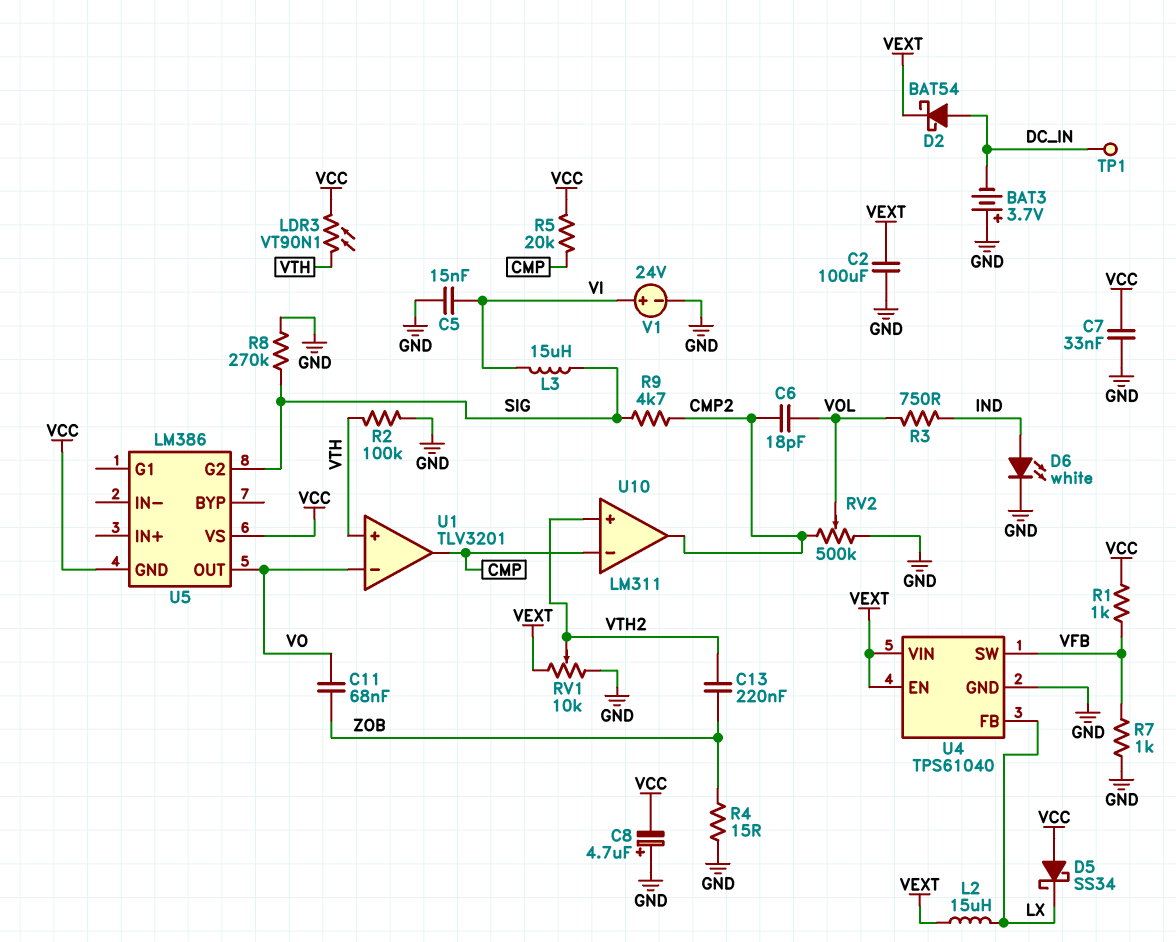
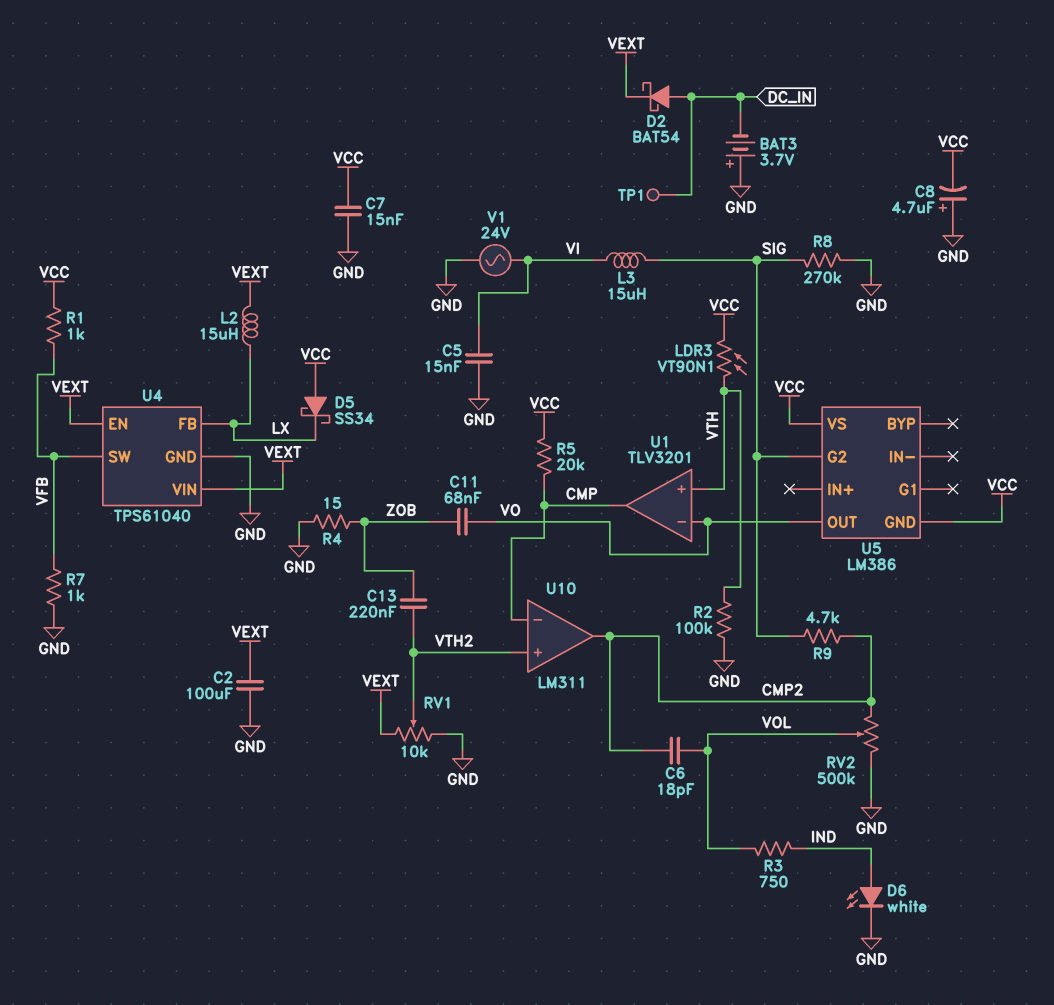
C7: 33nF (GND, VCC) -> 15nF (GND, VCC)
V1: 24V (plus VI, minus GND) -> AC 24V (GND, VI)

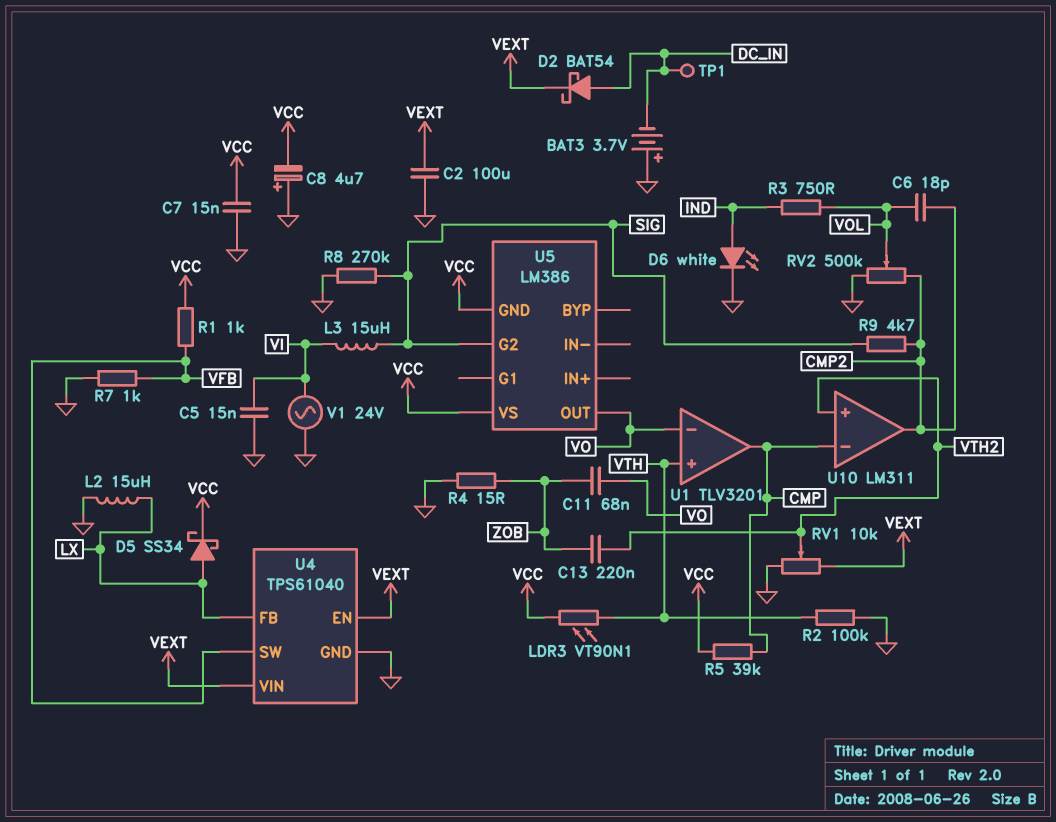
D5: schottky SS34 (A VCC, K LX) -> schottky SS34 (A LX, K VCC)
L2: 15uH (LX, VEXT) -> 15uH (GND, LX)
R5: 20k (CMP, VCC) -> 39k (CMP, VCC)

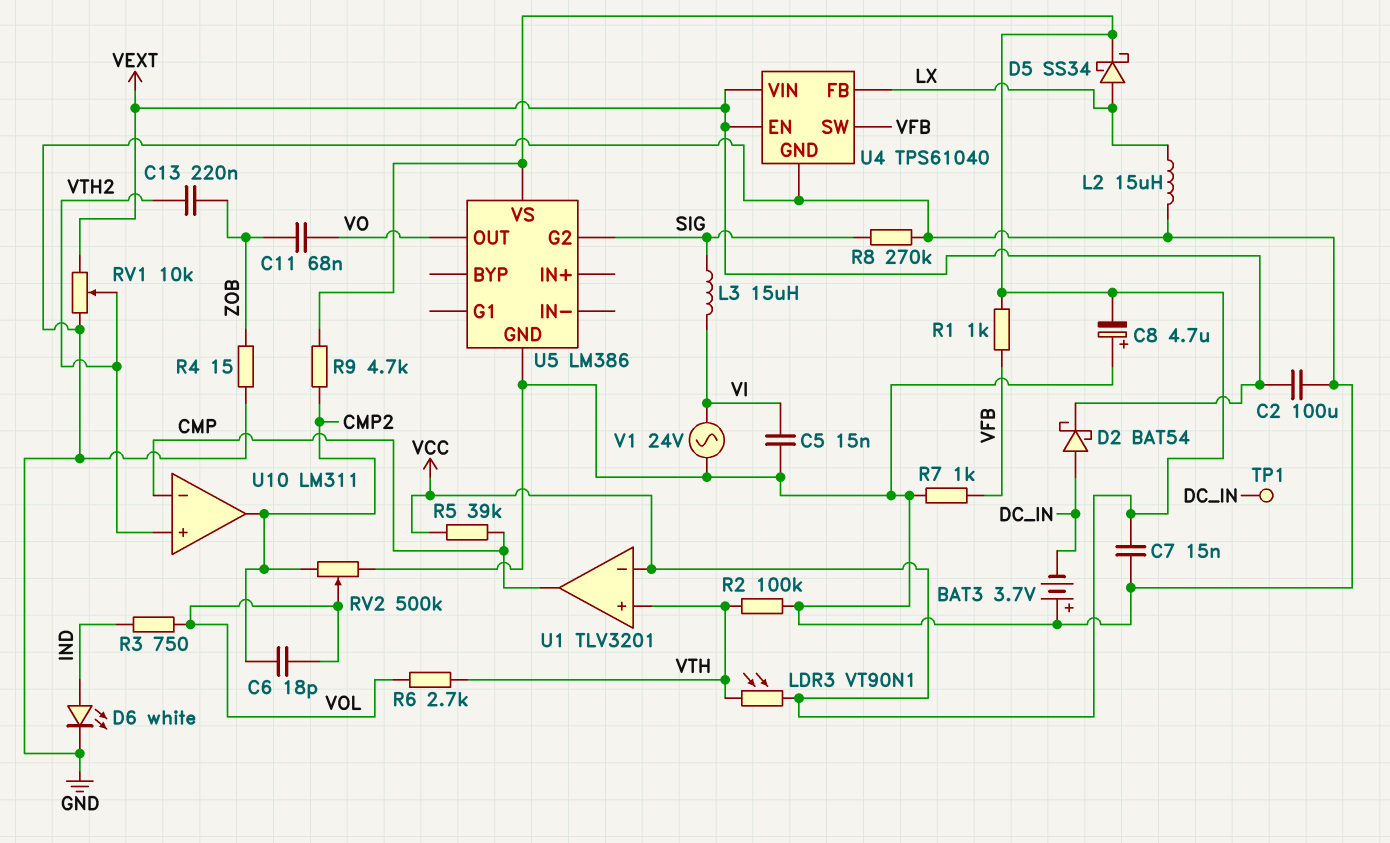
R6: none -> 2.7k (VOL, VTH)
R9: 4.7k (CMP2, SIG) -> 4.7k (CMP2, VCC)
U1 pin in-: VO -> VCC
U5 pin GND: VCC -> GND

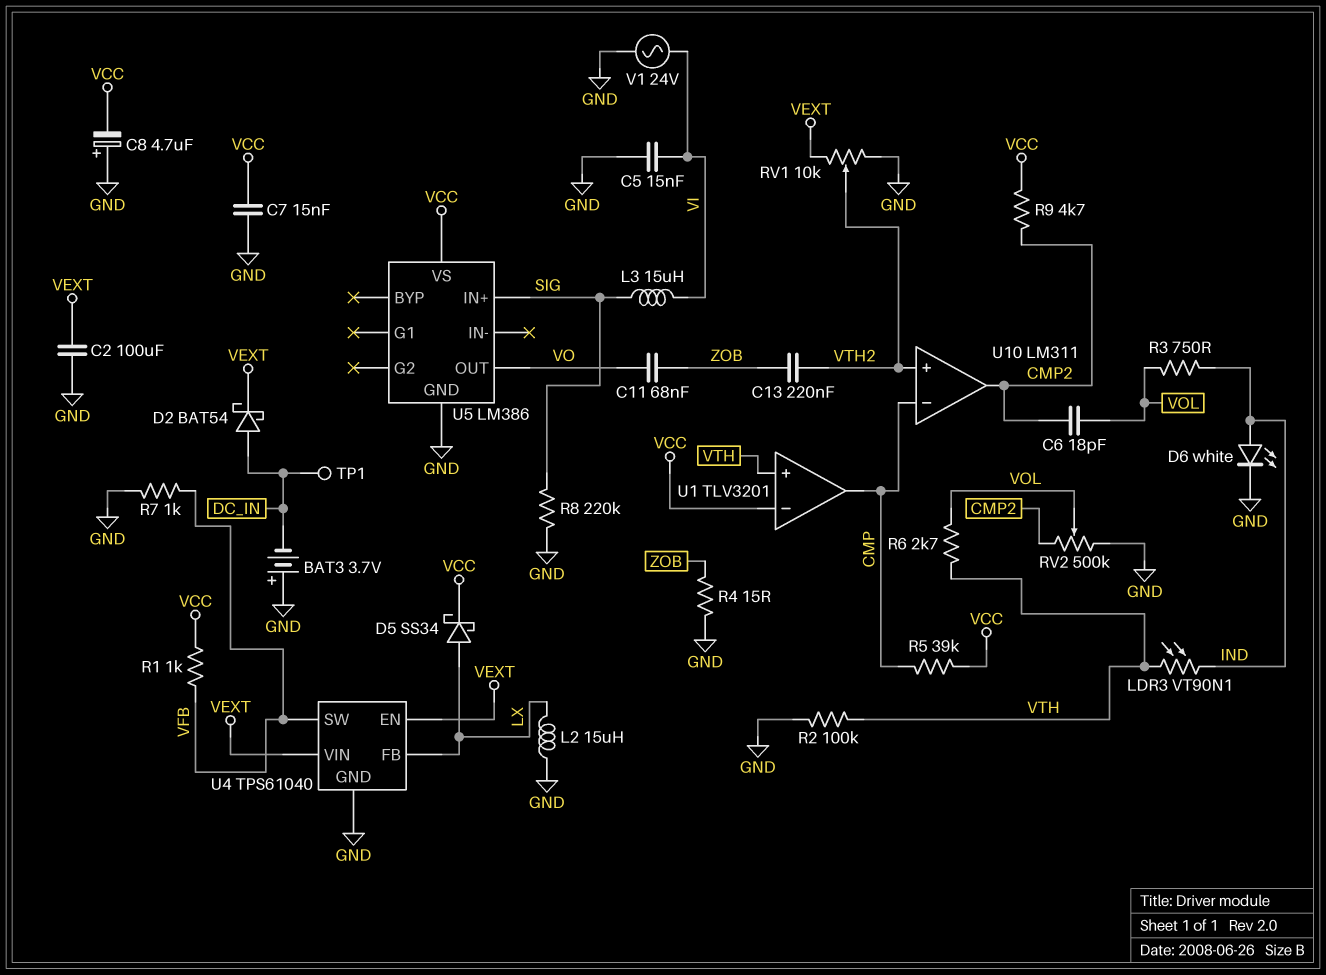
LDR3: VT90N1 (VCC, VTH) -> VT90N1 (IND, VTH)
R8: 270k (GND, SIG) -> 220k (GND, SIG)
U5 pin G2: SIG -> none
U5 pin IN+: none -> SIG

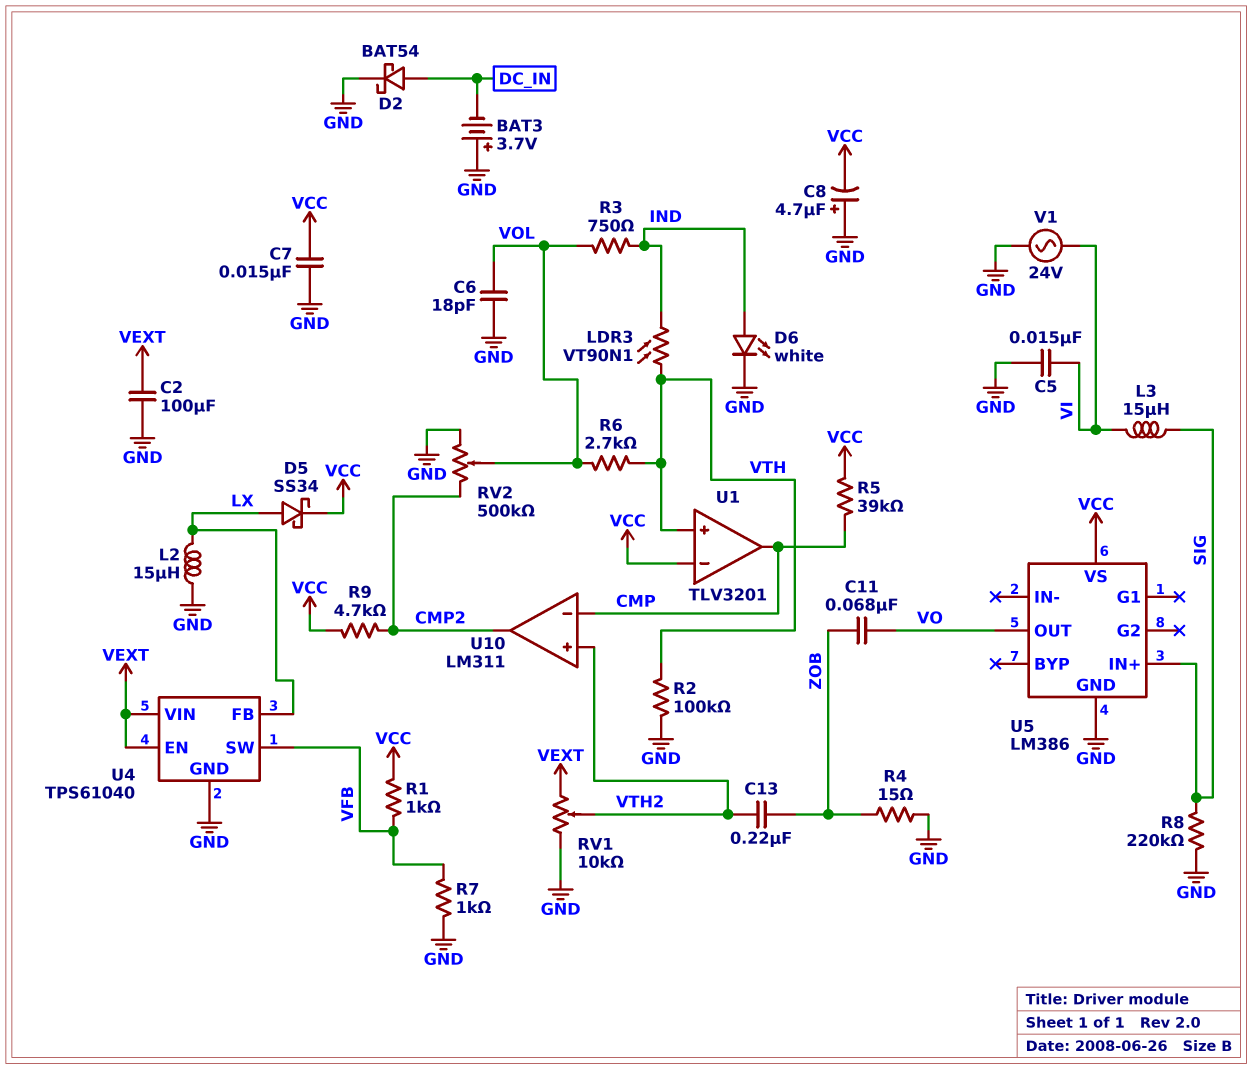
C6: 18pF (CMP2, VOL) -> 18pF (GND, VOL)
D2: schottky BAT54 (A DC_IN, K VEXT) -> schottky BAT54 (A DC_IN, K GND)
TP1: test point (DC_IN) -> none

